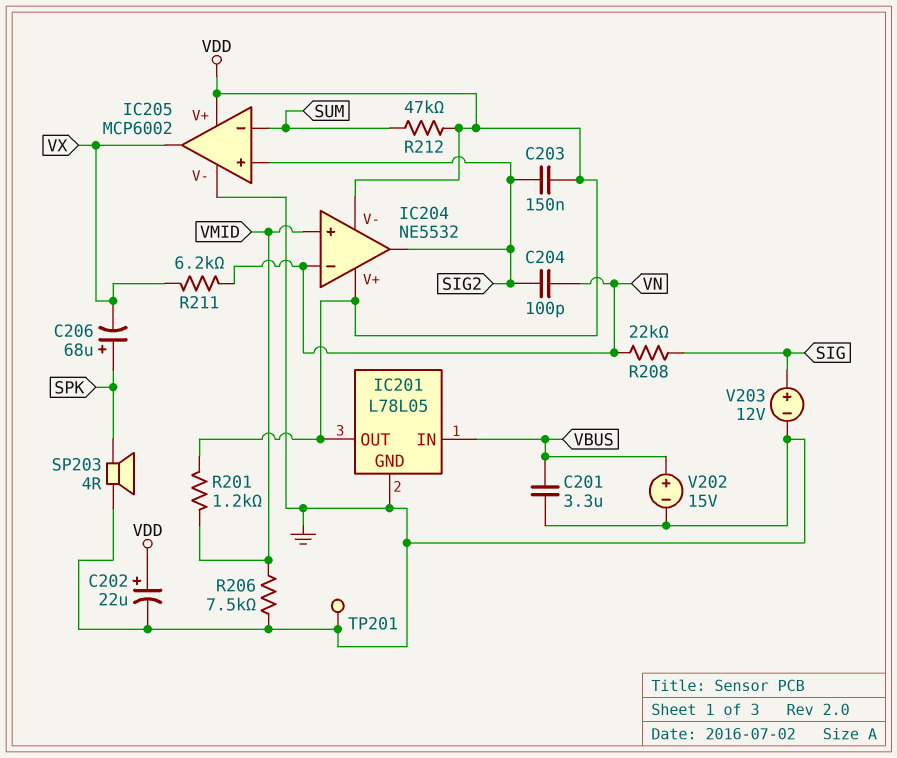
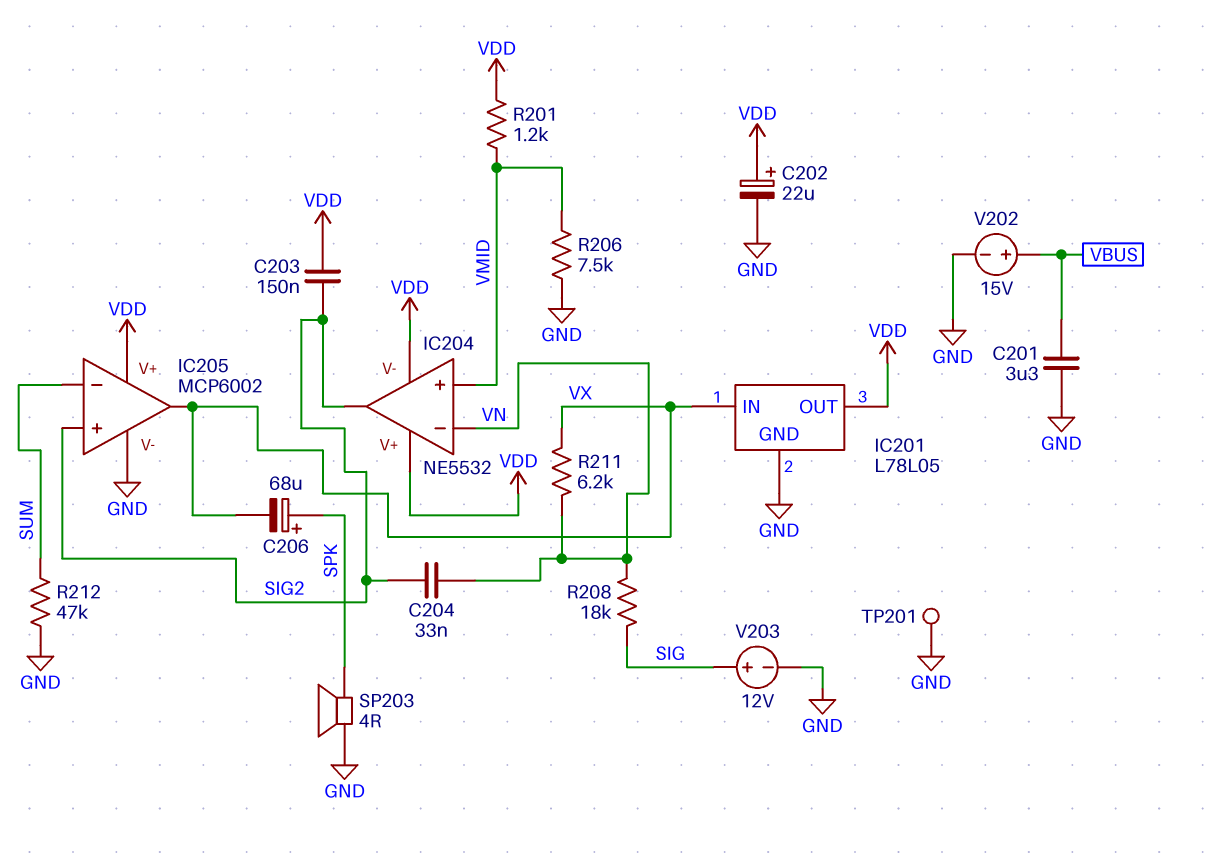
C204: 100pF (SIG2, VN) -> 33nF (SIG2, VN)
IC201 pin IN: VBUS -> VX
R208: 22k (SIG, VN) -> 18k (SIG, VN)
R212: 47k (SUM, VDD) -> 47k (GND, SUM)

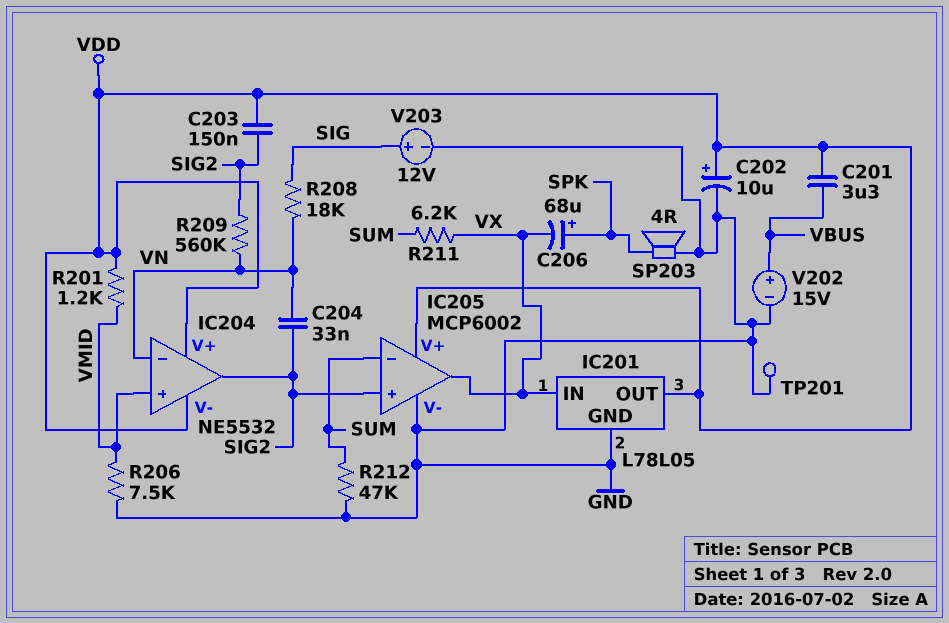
C201: 3.3uF (GND, VBUS) -> 3.3uF (VBUS, VDD)
C202: 22uF (plus VDD, minus GND) -> 10uF (plus VDD, minus GND)
R209: none -> 560k (SIG2, VN)
R211: 6.2k (VN, VX) -> 6.2k (SUM, VX)

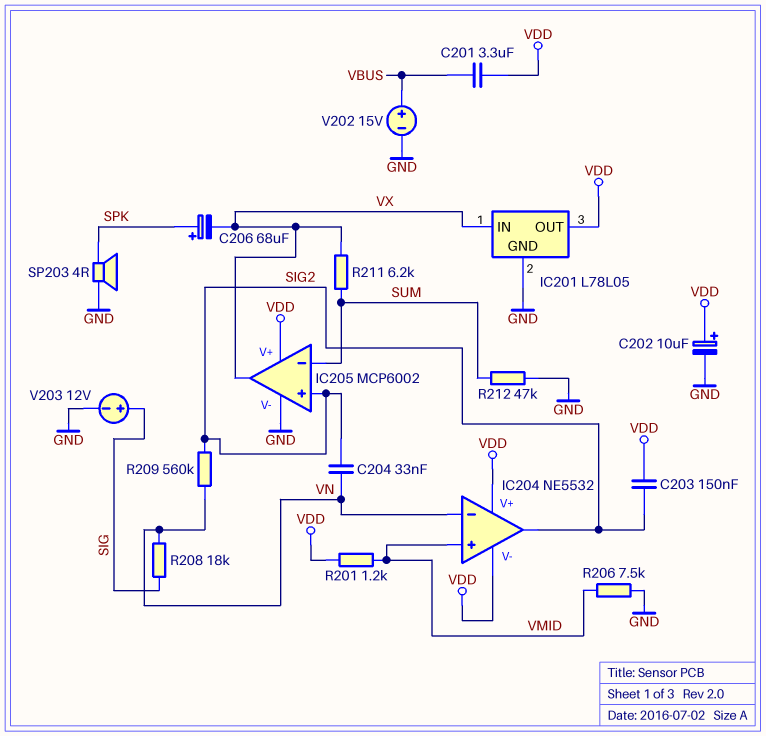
TP201: test point (GND) -> none

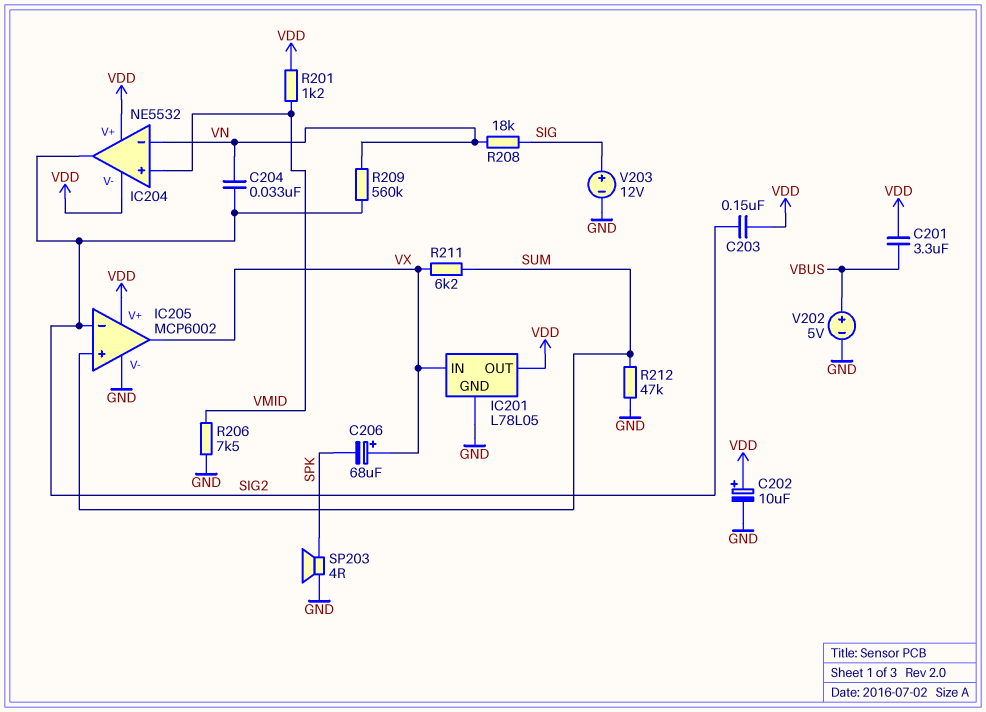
C206: 68uF (plus SPK, minus VX) -> 68uF (plus VX, minus SPK)
IC205 pin in+: SIG2 -> SUM
IC205 pin in-: SUM -> SIG2
V202: 15V (plus VBUS, minus GND) -> 5V (plus VBUS, minus GND)

